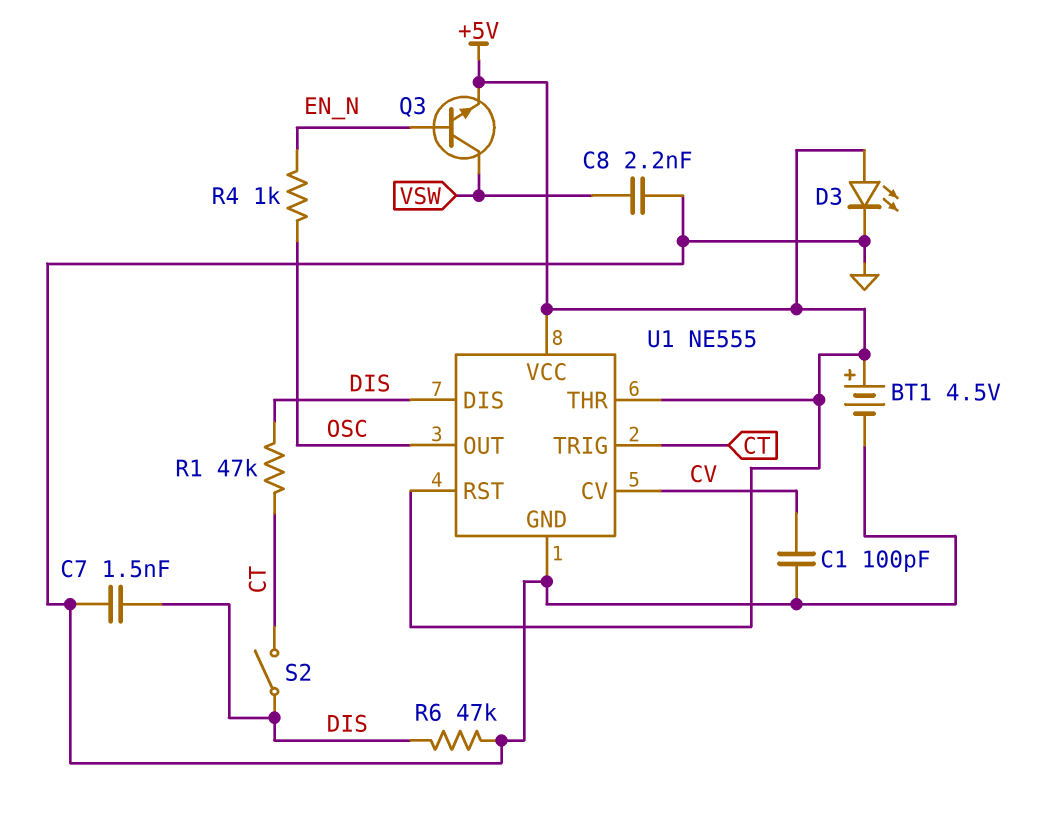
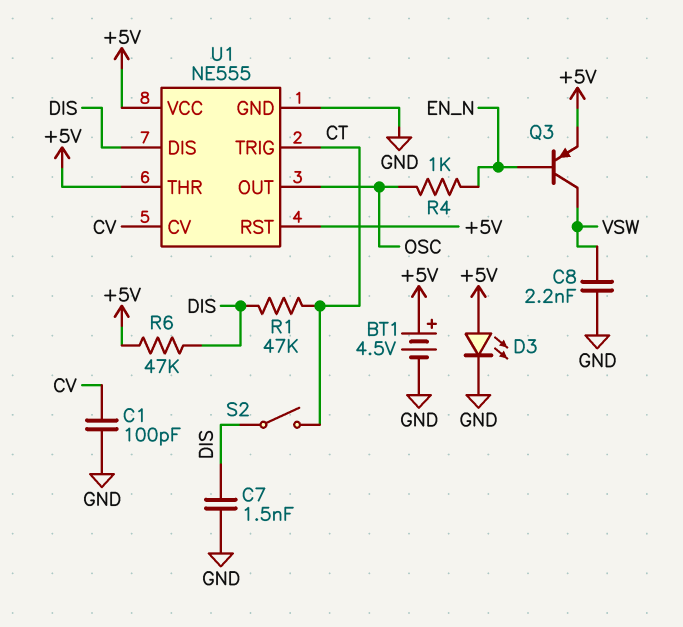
Q3: NPN (B EN_N, C VSW, E +5V) -> PNP (B EN_N, C VSW, E +5V)
R6: 47k (DIS, GND) -> 47k (+5V, DIS)

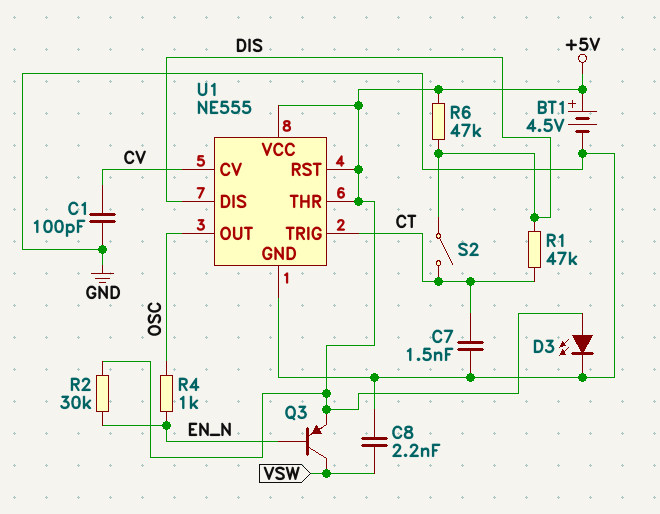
C7: 1.5nF (DIS, GND) -> 1.5nF (CT, GND)
R2: none -> 30k (+5V, EN_N)

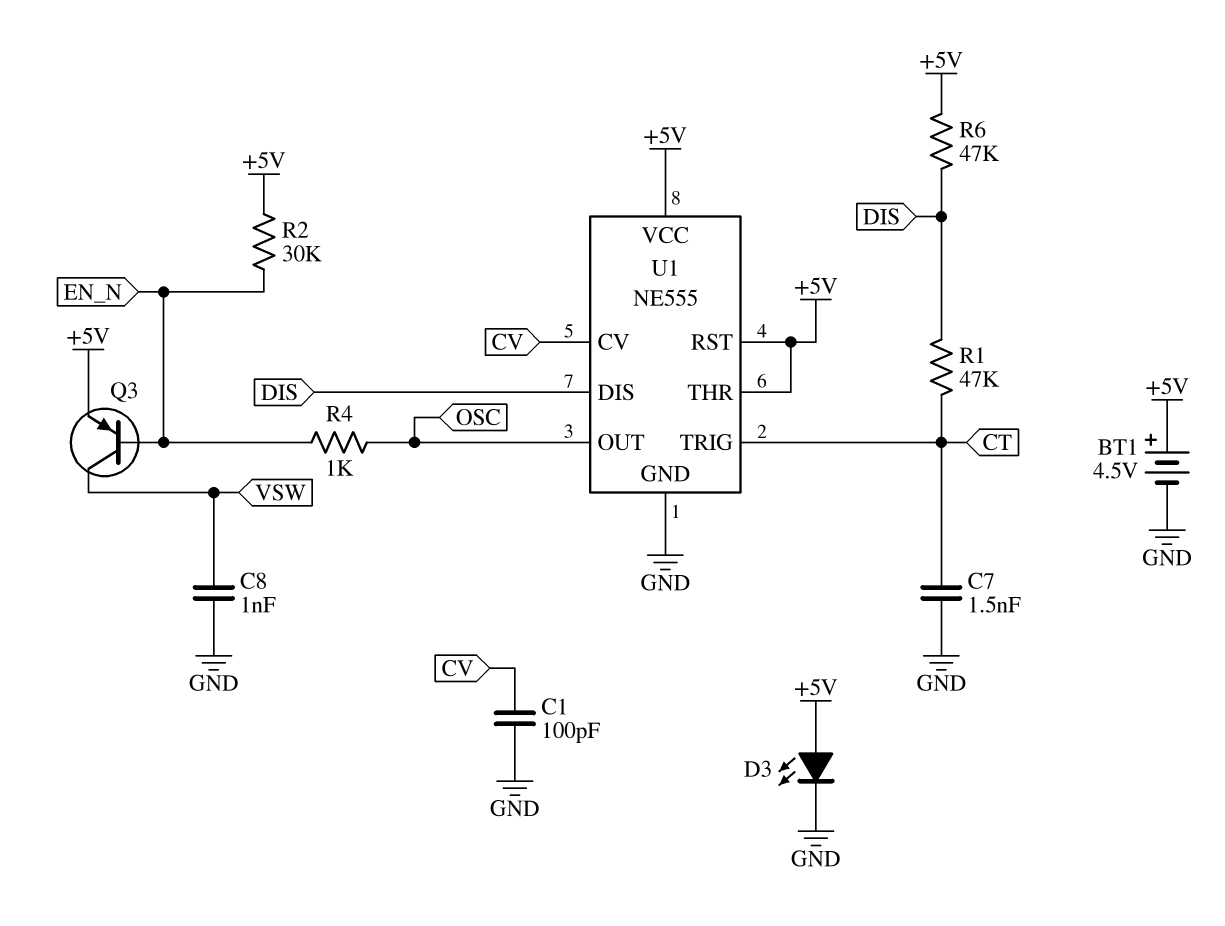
C8: 2.2nF (GND, VSW) -> 1nF (GND, VSW)
S2: switch (CT, DIS) -> none

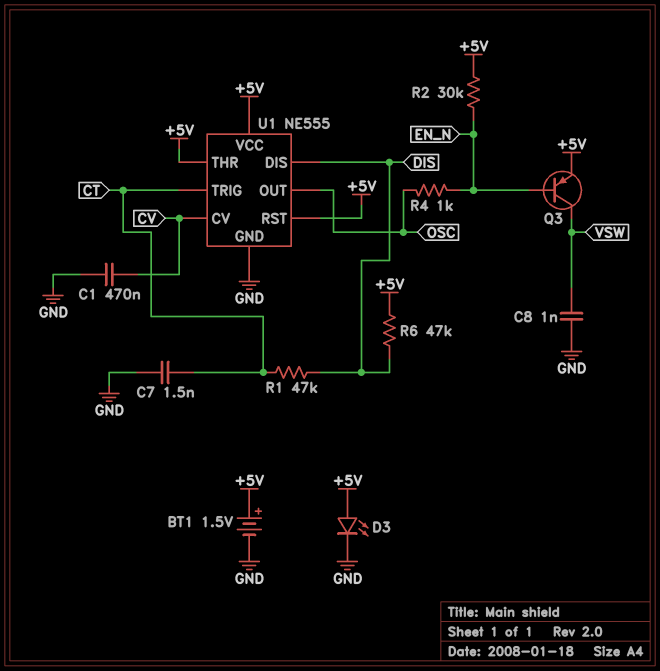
BT1: 4.5V (plus +5V, minus GND) -> 1.5V (plus +5V, minus GND)
C1: 100pF (CV, GND) -> 470nF (CV, GND)

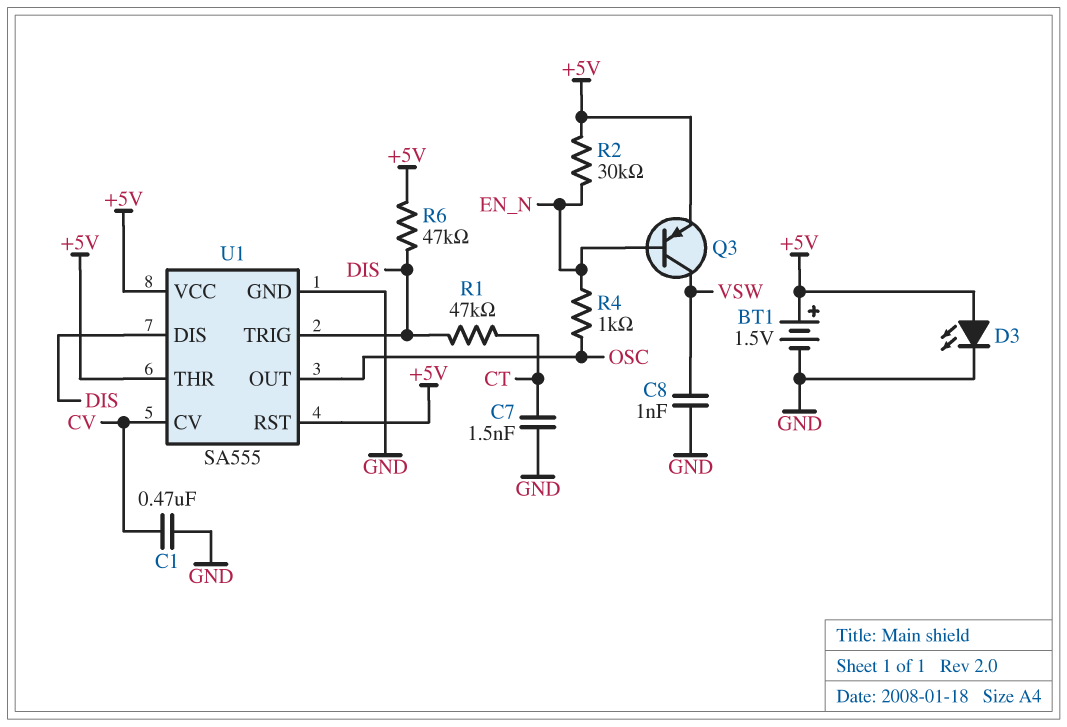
U1: NE555 -> SA555
U1 pin TRIG: CT -> DIS

